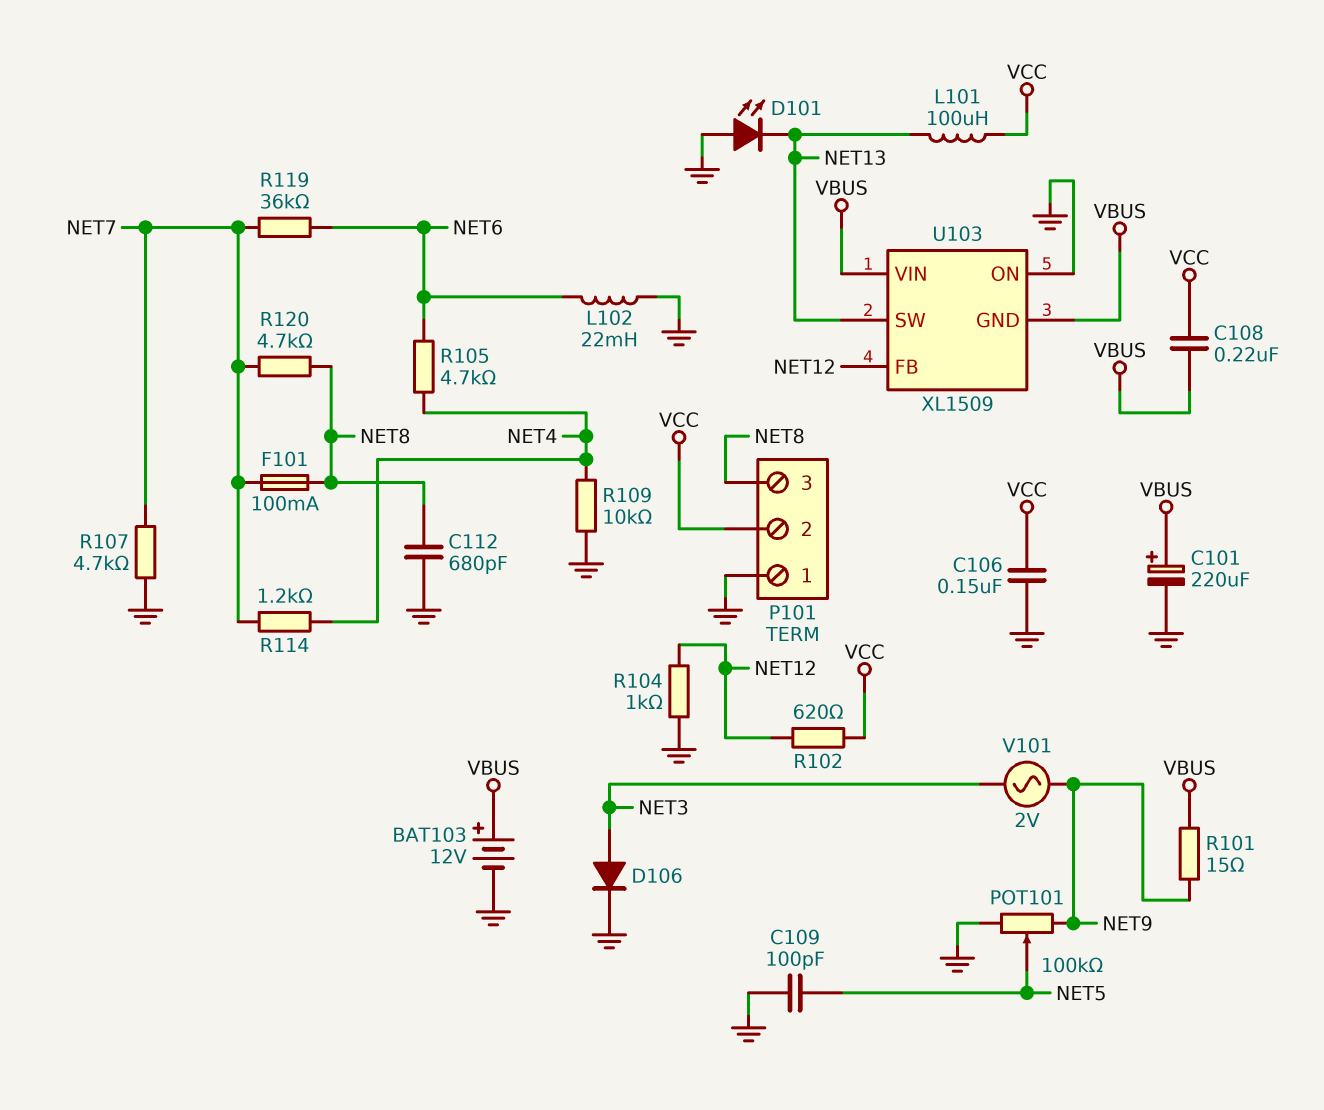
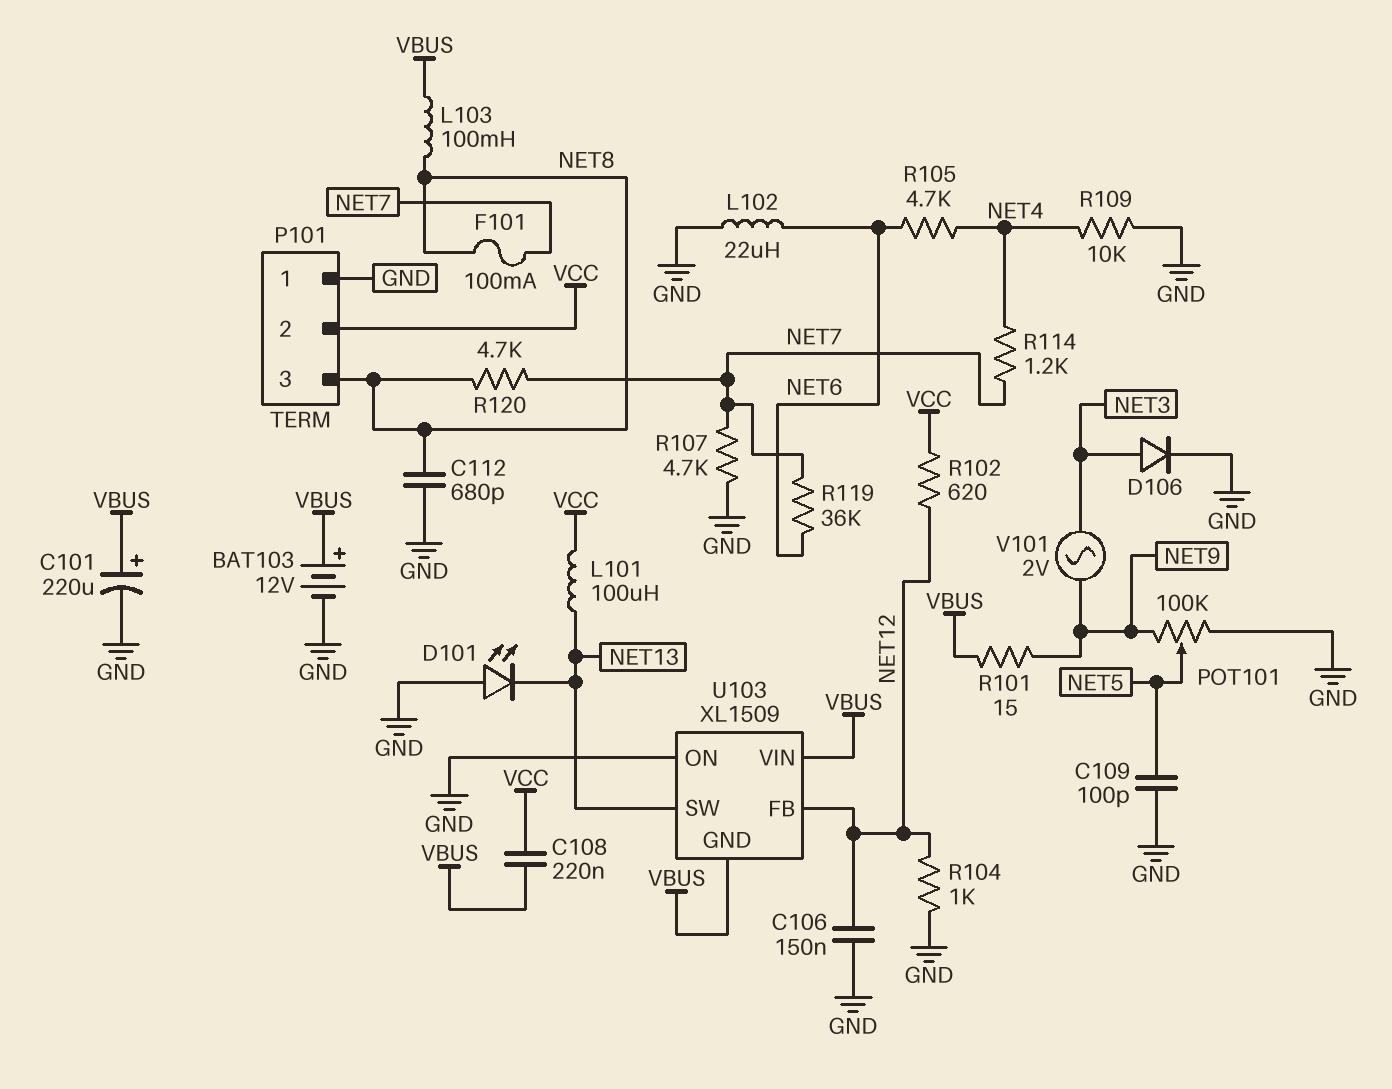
C106: 150nF (GND, VCC) -> 150nF (GND, NET12)
L102: 22mH (GND, NET6) -> 22uH (GND, NET6)
L103: none -> 100mH (NET8, VBUS)

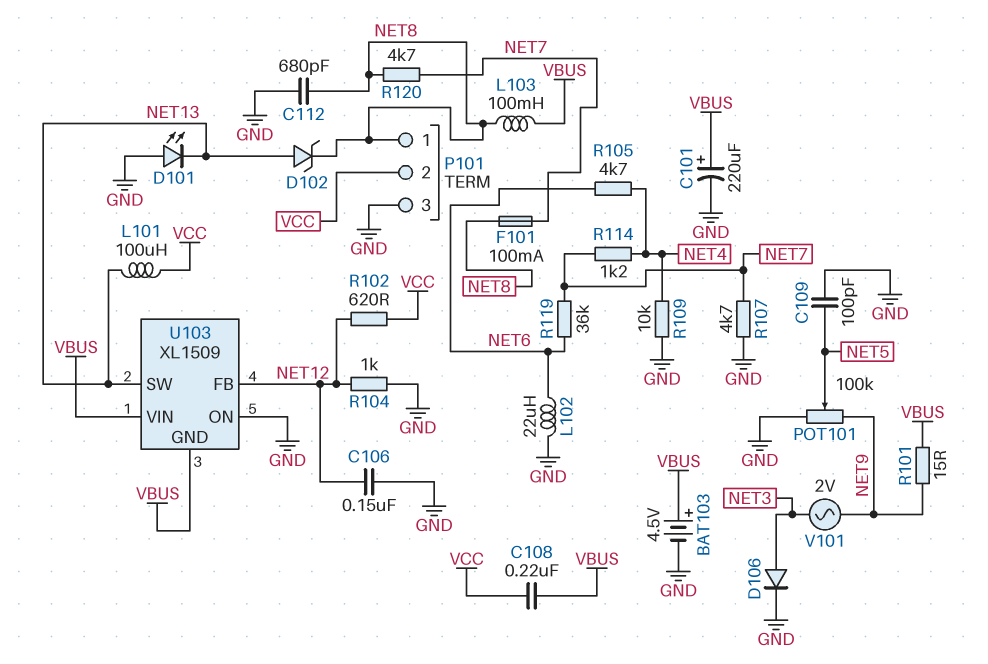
BAT103: 12V (plus VBUS, minus GND) -> 4.5V (plus VBUS, minus GND)
D102: none -> zener (A NET13, K NET8)
P101 pin 1: GND -> NET8
P101 pin 3: NET8 -> GND

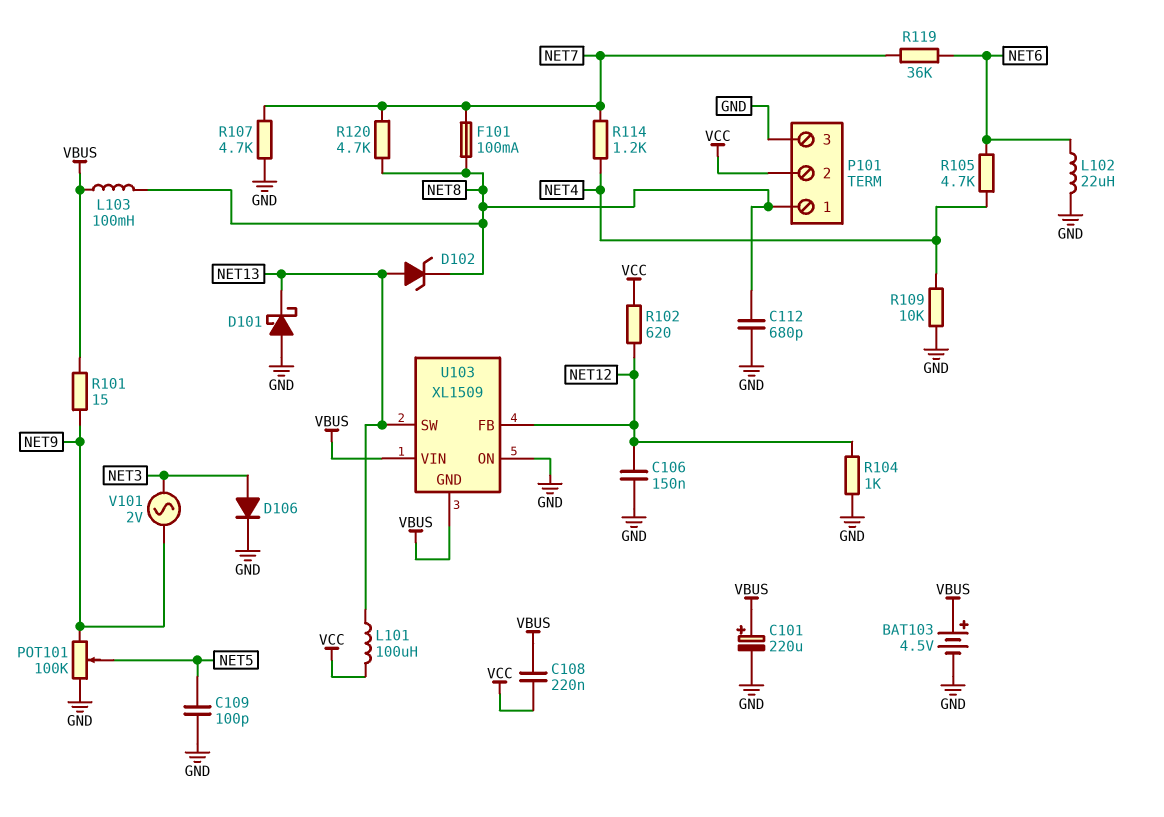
D101: LED (A GND, K NET13) -> schottky (A GND, K NET13)

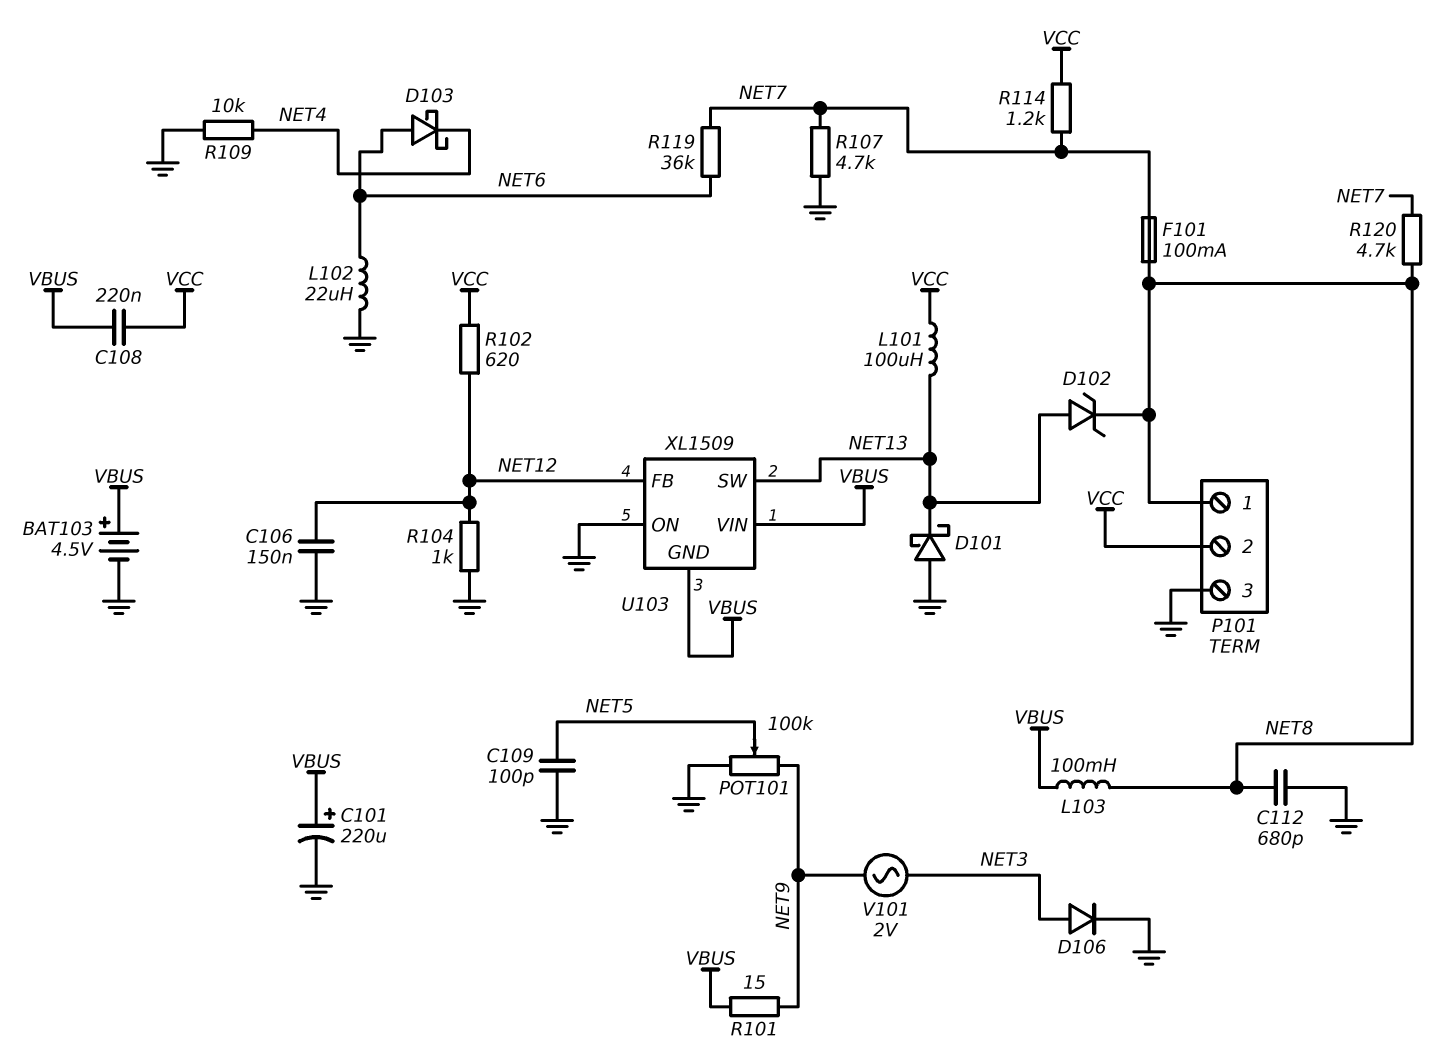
D103: none -> schottky (A NET6, K NET4)
R105: 4.7k (NET4, NET6) -> none
R114: 1.2k (NET4, NET7) -> 1.2k (NET7, VCC)

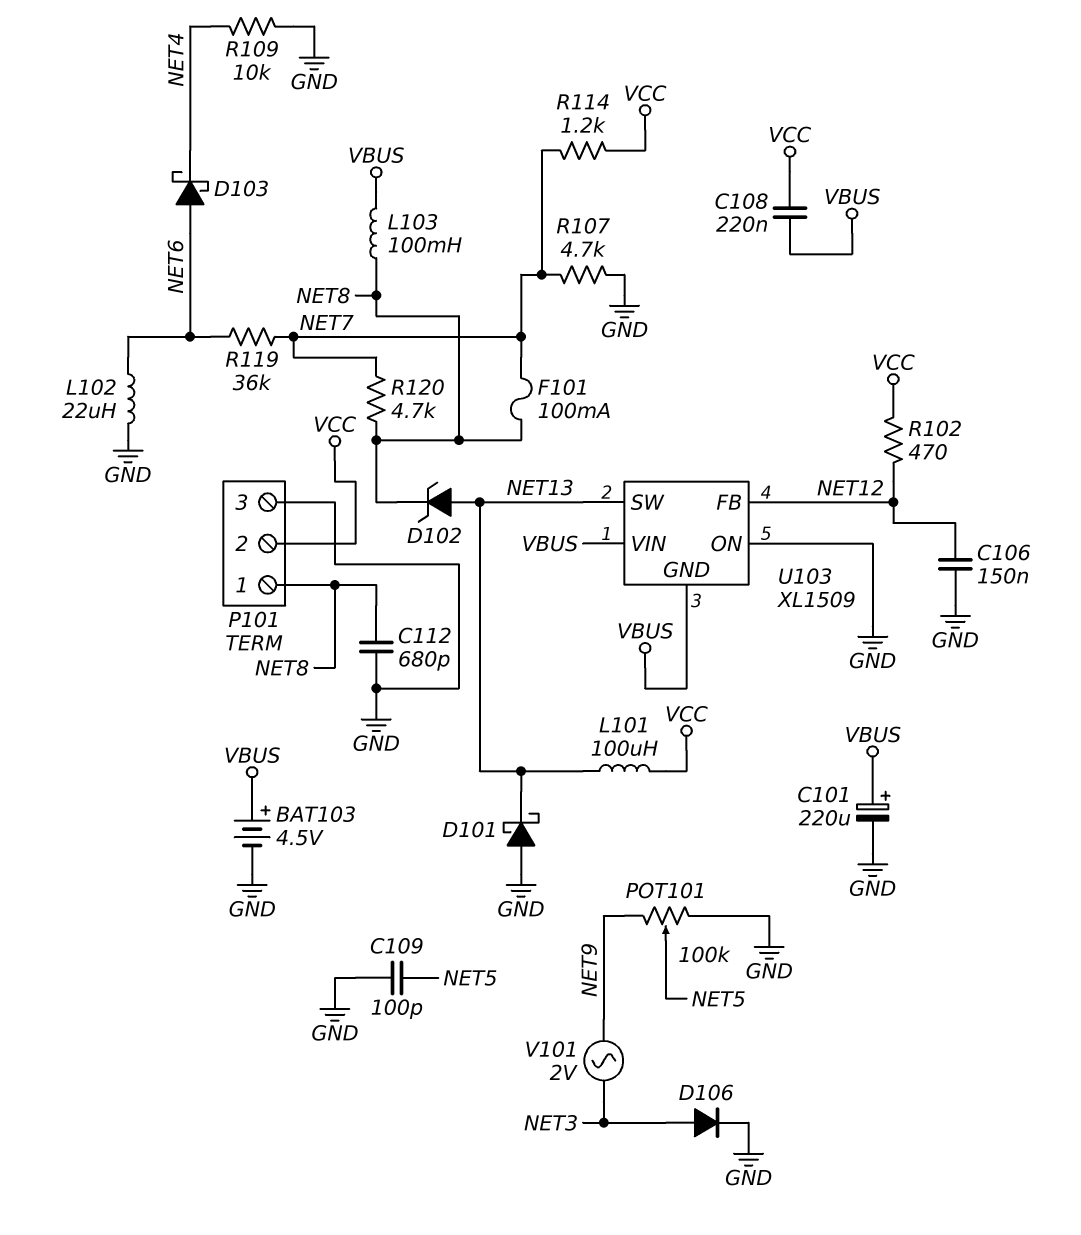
R101: 15 (NET9, VBUS) -> none
R102: 620 (NET12, VCC) -> 470 (NET12, VCC)
R104: 1k (GND, NET12) -> none

